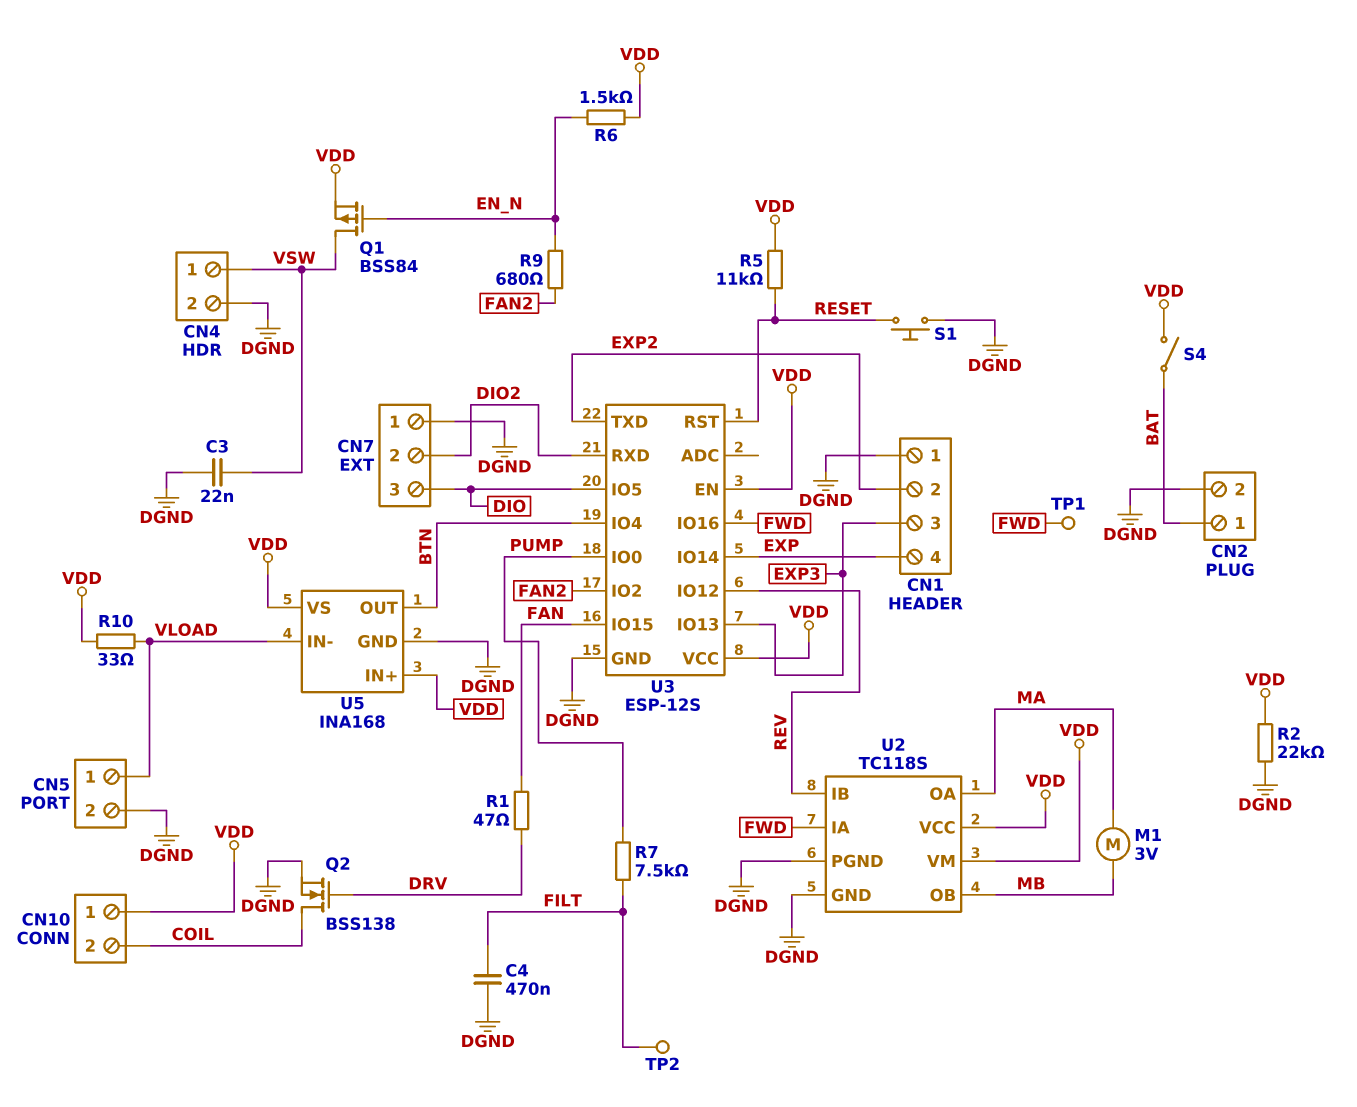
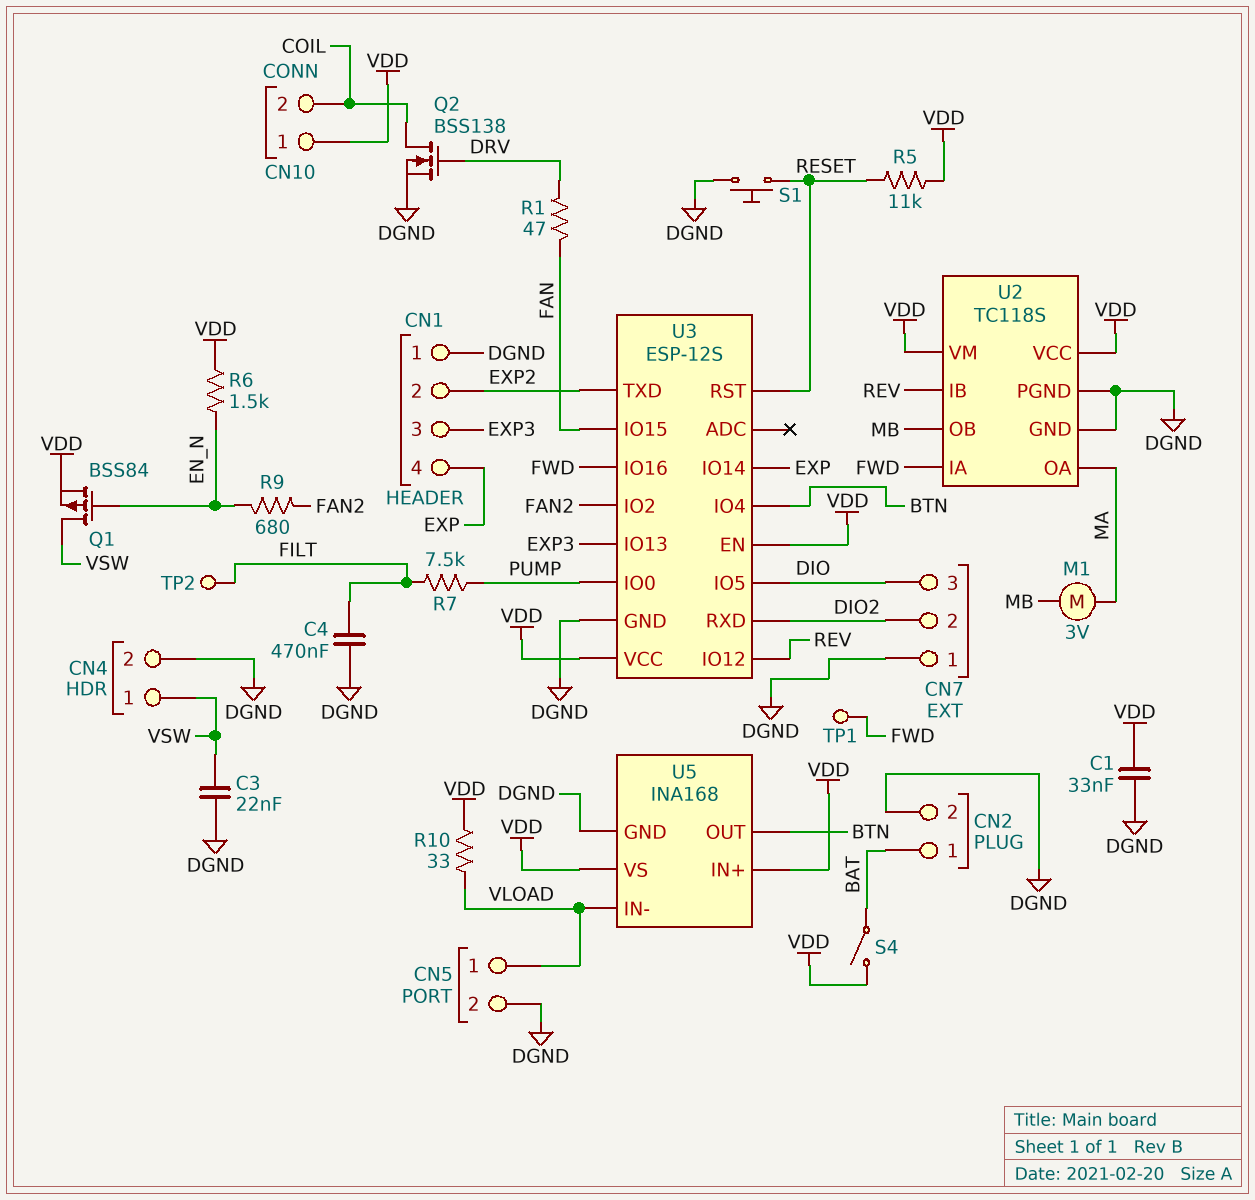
C1: none -> 33nF (DGND, VDD)
R2: 22k (DGND, VDD) -> none

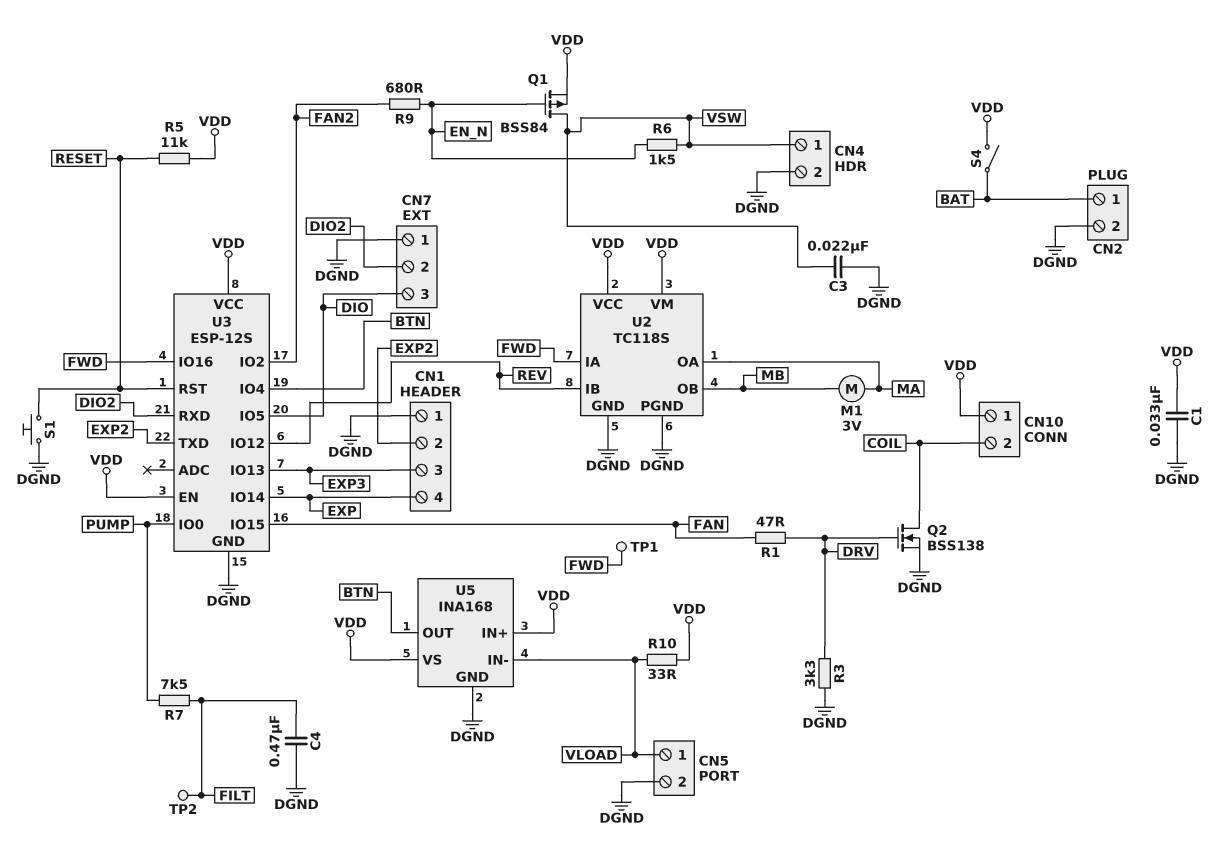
R3: none -> 3.3k (DGND, DRV)
R6: 1.5k (EN_N, VDD) -> 1.5k (EN_N, VSW)

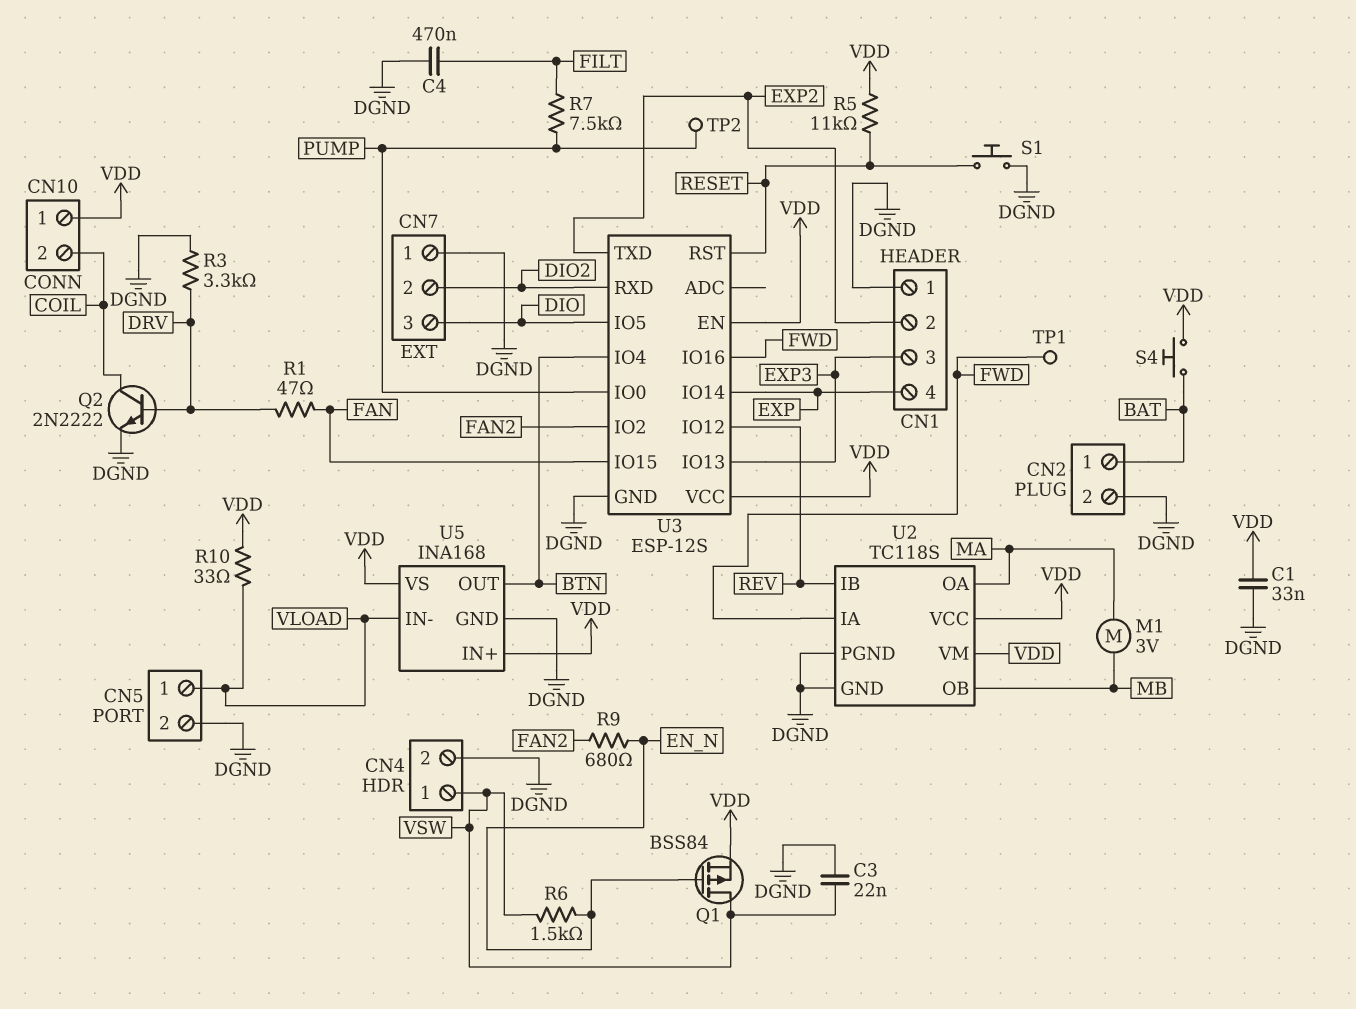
Q2: NMOS BSS138 (G DRV, D COIL, S DGND) -> NPN 2N2222 (B DRV, C COIL, E DGND)
S4: switch (BAT, VDD) -> button (BAT, VDD)
TP2: test point (FILT) -> test point (PUMP)

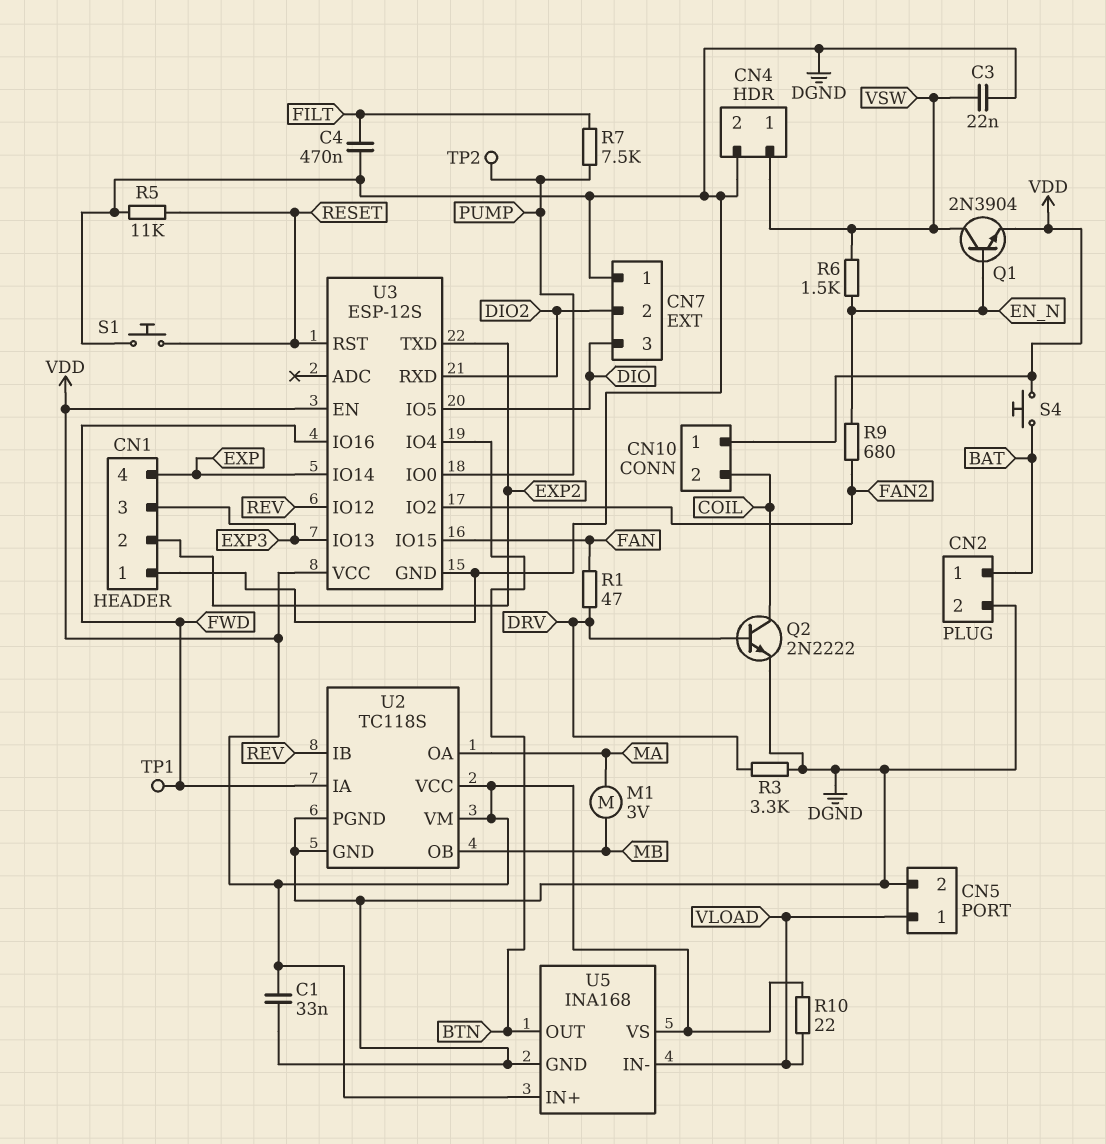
Q1: PMOS BSS84 (G EN_N, D VSW, S VDD) -> NPN 2N3904 (B EN_N, C VSW, E VDD)
R5: 11k (RESET, VDD) -> 11k (DGND, RESET)
R10: 33 (VDD, VLOAD) -> 22 (VDD, VLOAD)

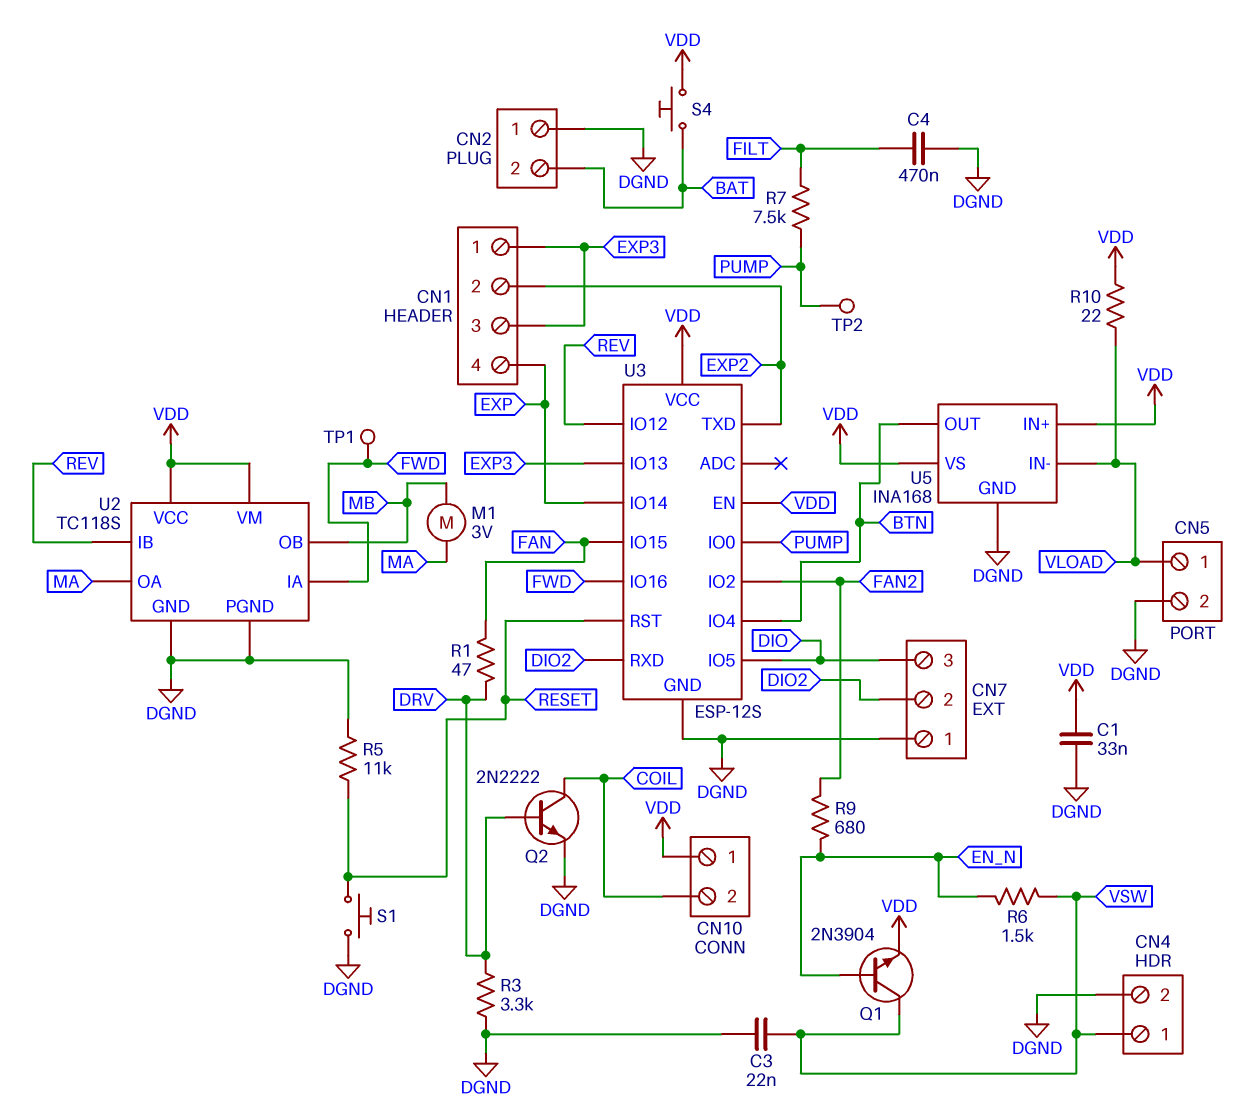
CN1 pin 1: DGND -> EXP3
CN2 pin 1: BAT -> DGND
CN2 pin 2: DGND -> BAT

